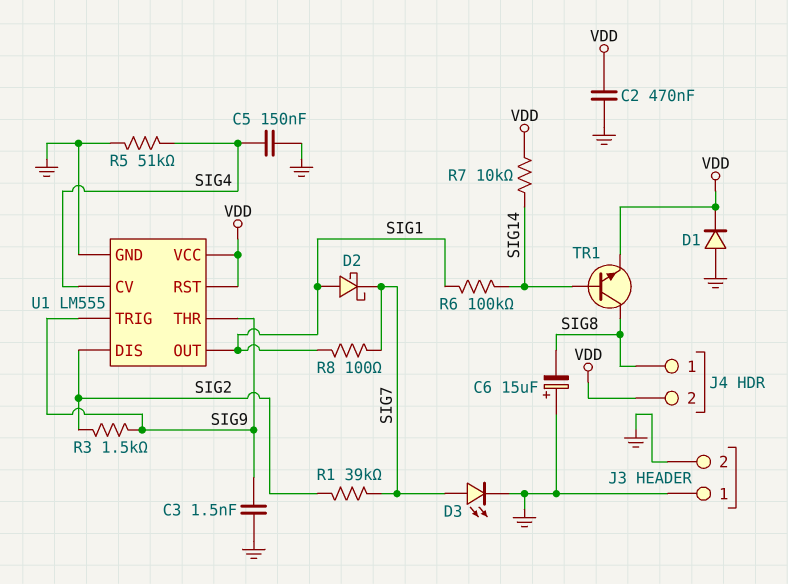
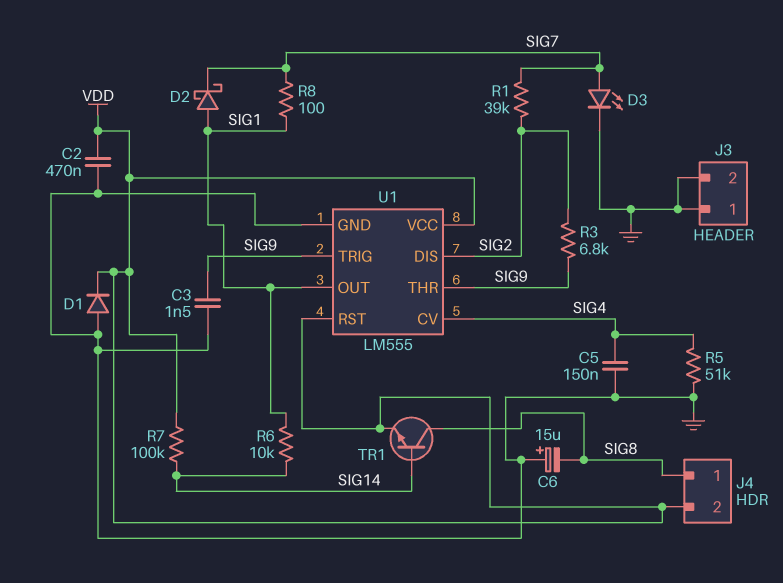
R3: 1.5k (SIG2, SIG9) -> 6.8k (SIG2, SIG9)
R6: 100k (SIG1, SIG14) -> 10k (SIG1, SIG14)
R7: 10k (SIG14, VDD) -> 100k (SIG14, VDD)

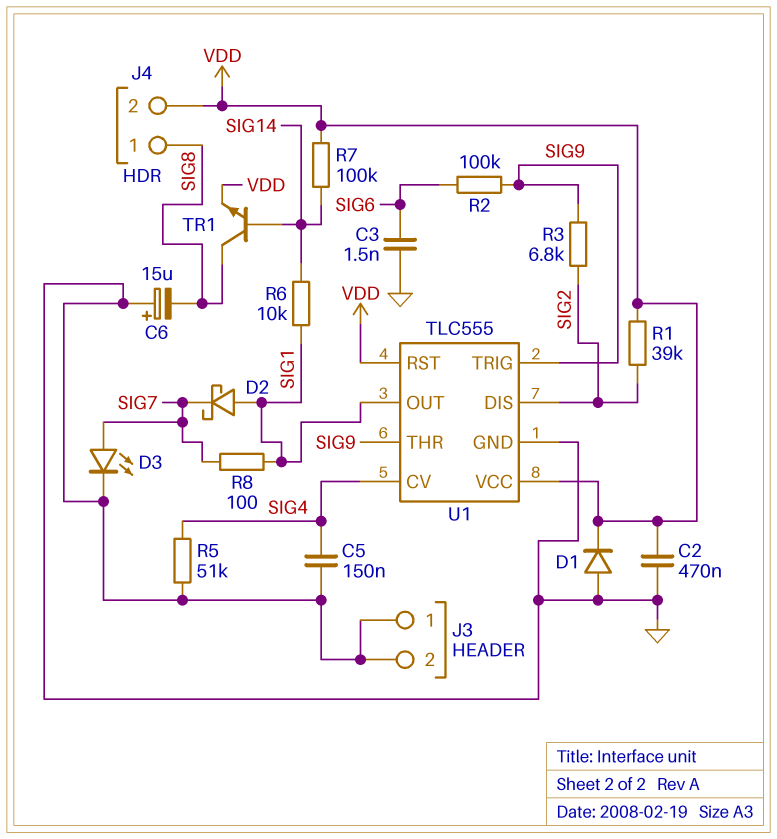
C3: 1.5nF (GND, SIG9) -> 1.5nF (GND, SIG6)
R1: 39k (SIG2, SIG7) -> 39k (SIG2, VDD)
R2: none -> 100k (SIG6, SIG9)
U1: LM555 -> TLC555

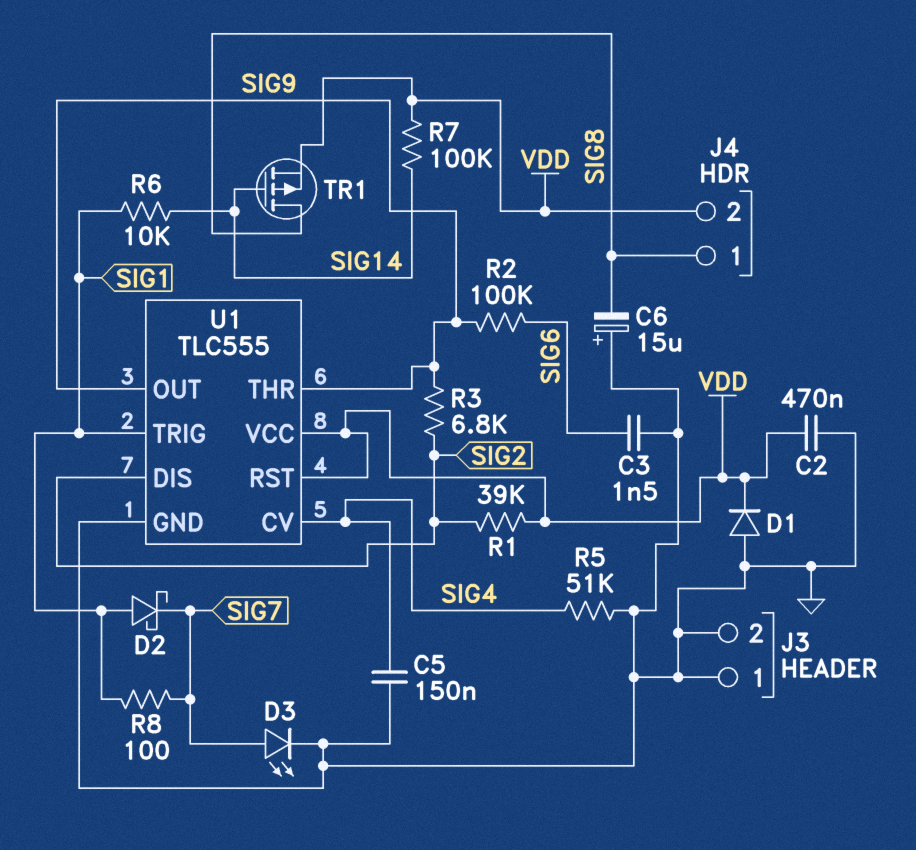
TR1: NPN (B SIG14, C SIG8, E VDD) -> PMOS (G SIG14, D SIG8, S VDD)
U1 pin OUT: SIG1 -> SIG9
U1 pin TRIG: SIG9 -> SIG1

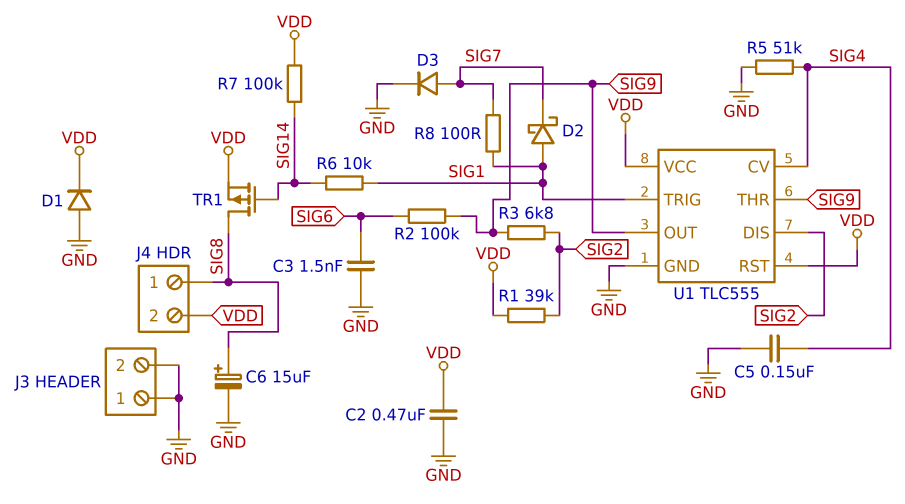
C6: 15uF (plus GND, minus SIG8) -> 15uF (plus SIG8, minus GND)
D3: LED (A SIG7, K GND) -> diode (A SIG7, K GND)

